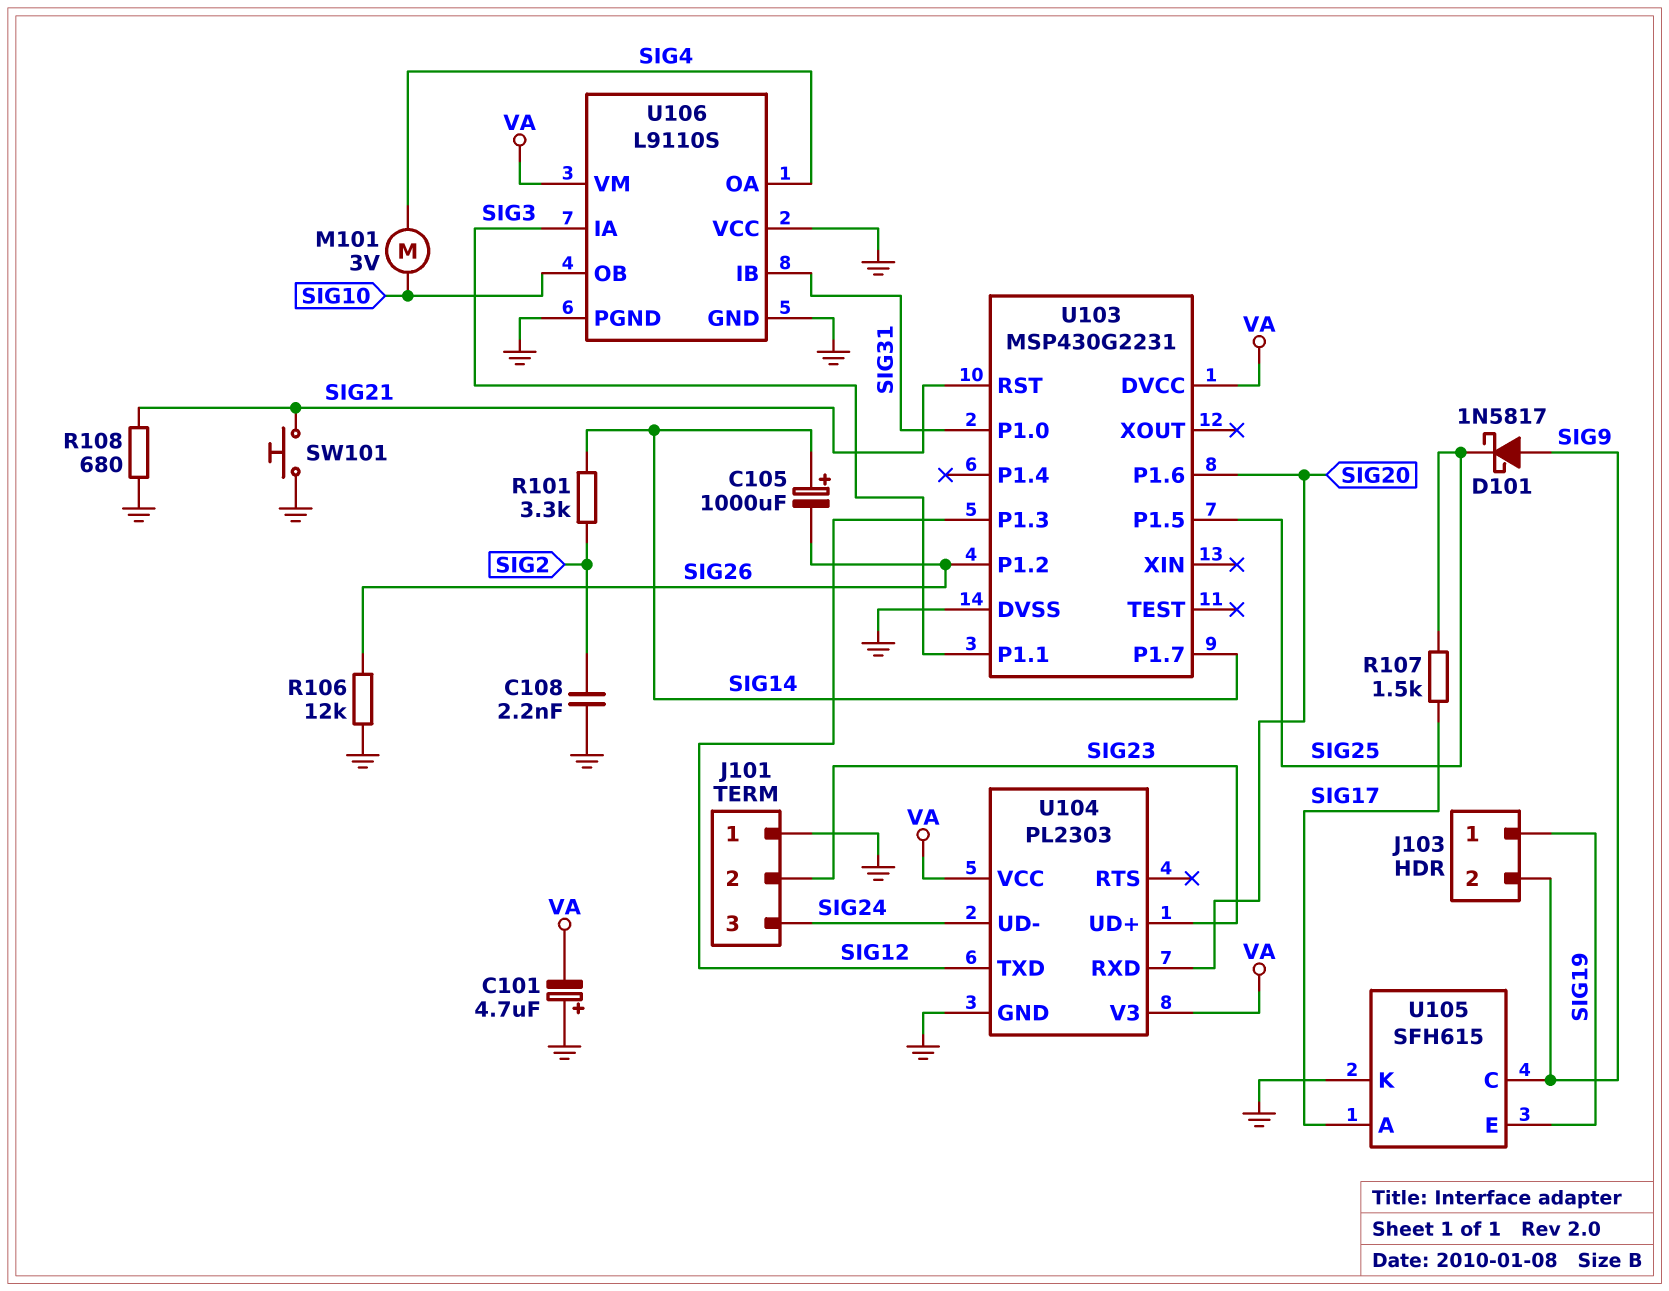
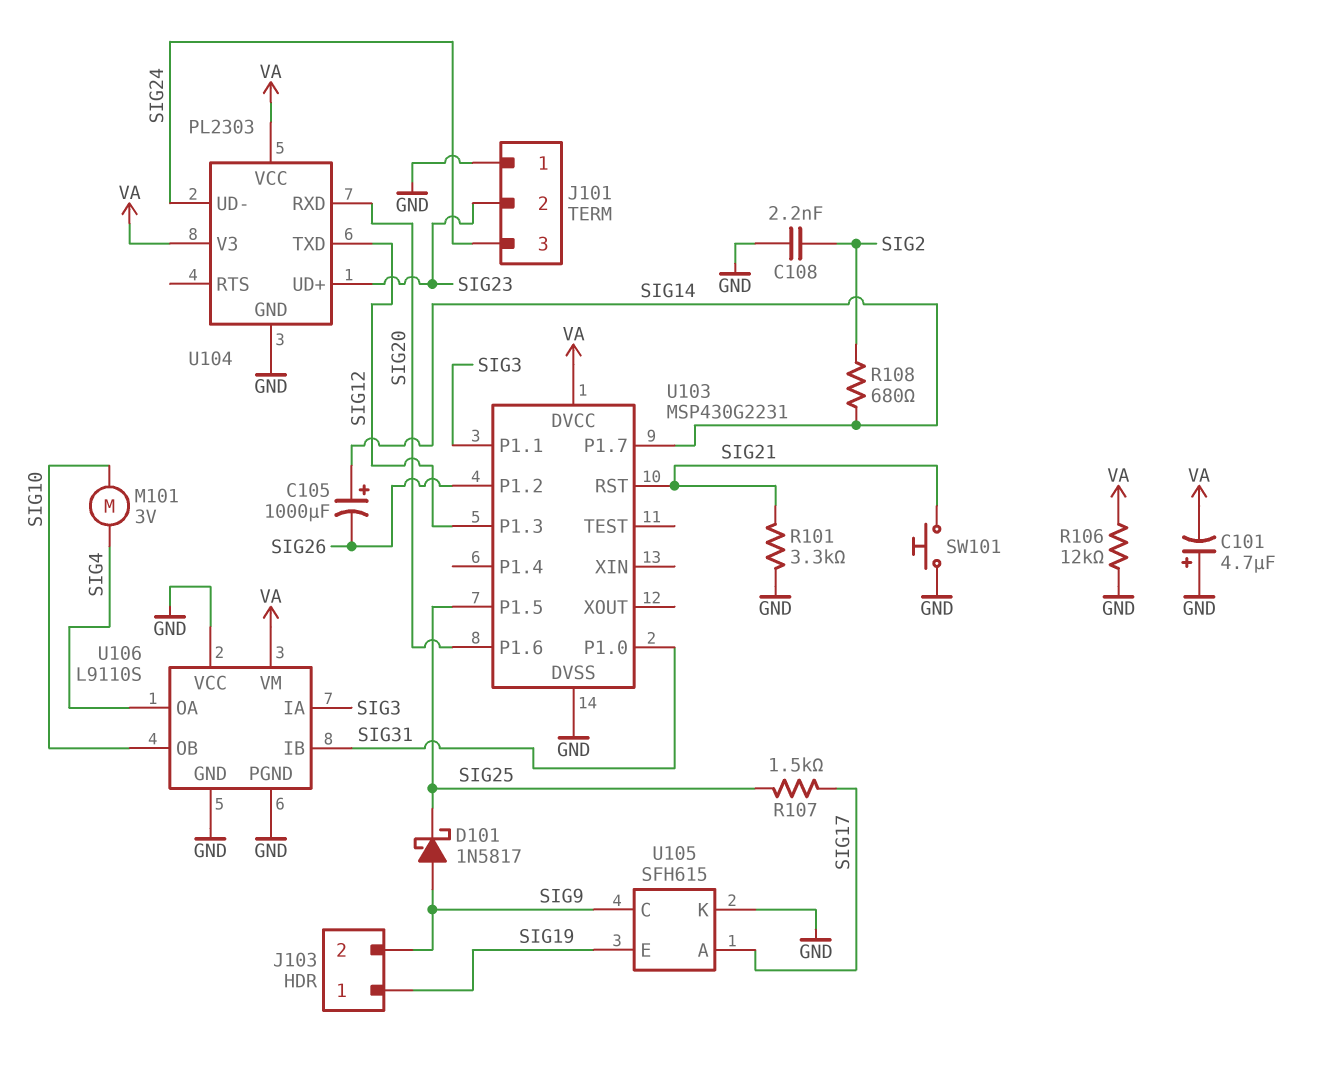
R101: 3.3k (SIG2, SIG14) -> 3.3k (GND, SIG21)
R106: 12k (GND, SIG26) -> 12k (GND, VA)
R108: 680 (GND, SIG21) -> 680 (SIG2, SIG14)

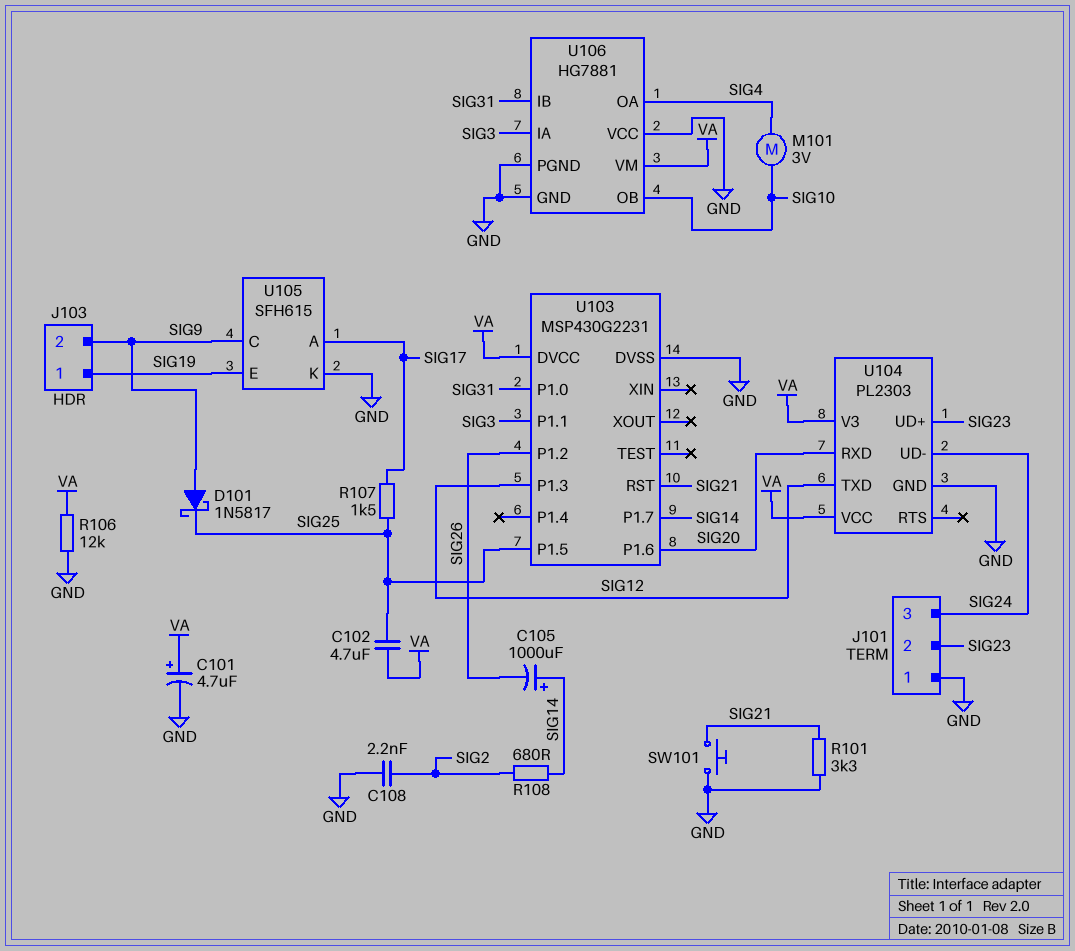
C101: 4.7uF (plus GND, minus VA) -> 4.7uF (plus VA, minus GND)
C102: none -> 4.7uF (SIG25, VA)
U106: L9110S -> HG7881

